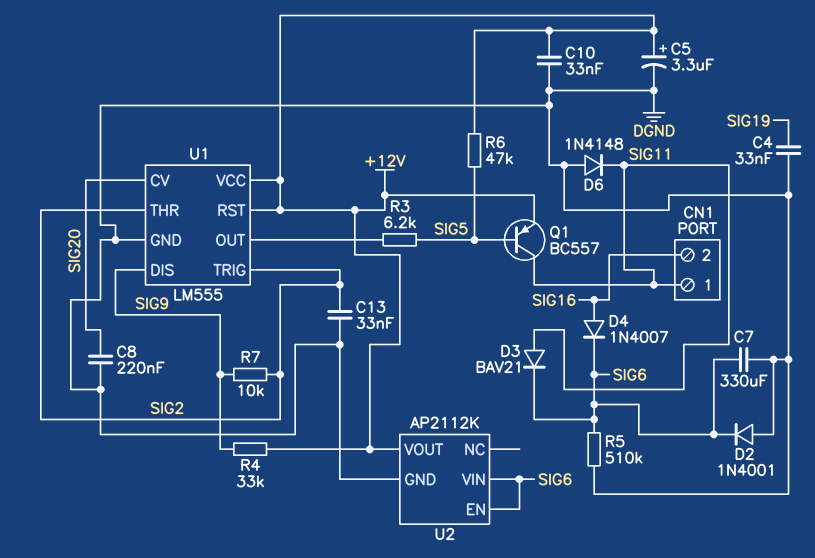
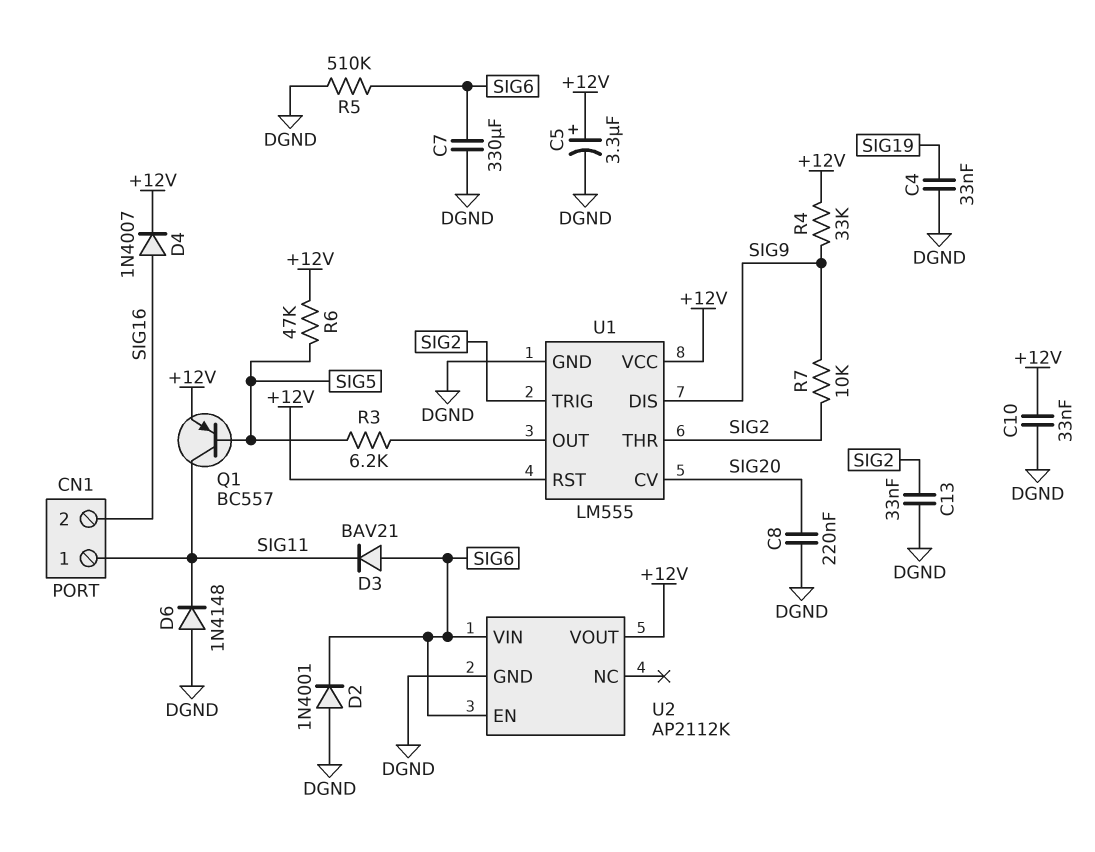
D3: diode BAV21 (A SIG11, K SIG6) -> diode BAV21 (A SIG6, K SIG11)
D4: diode 1N4007 (A SIG16, K SIG6) -> diode 1N4007 (A SIG16, K +12V)

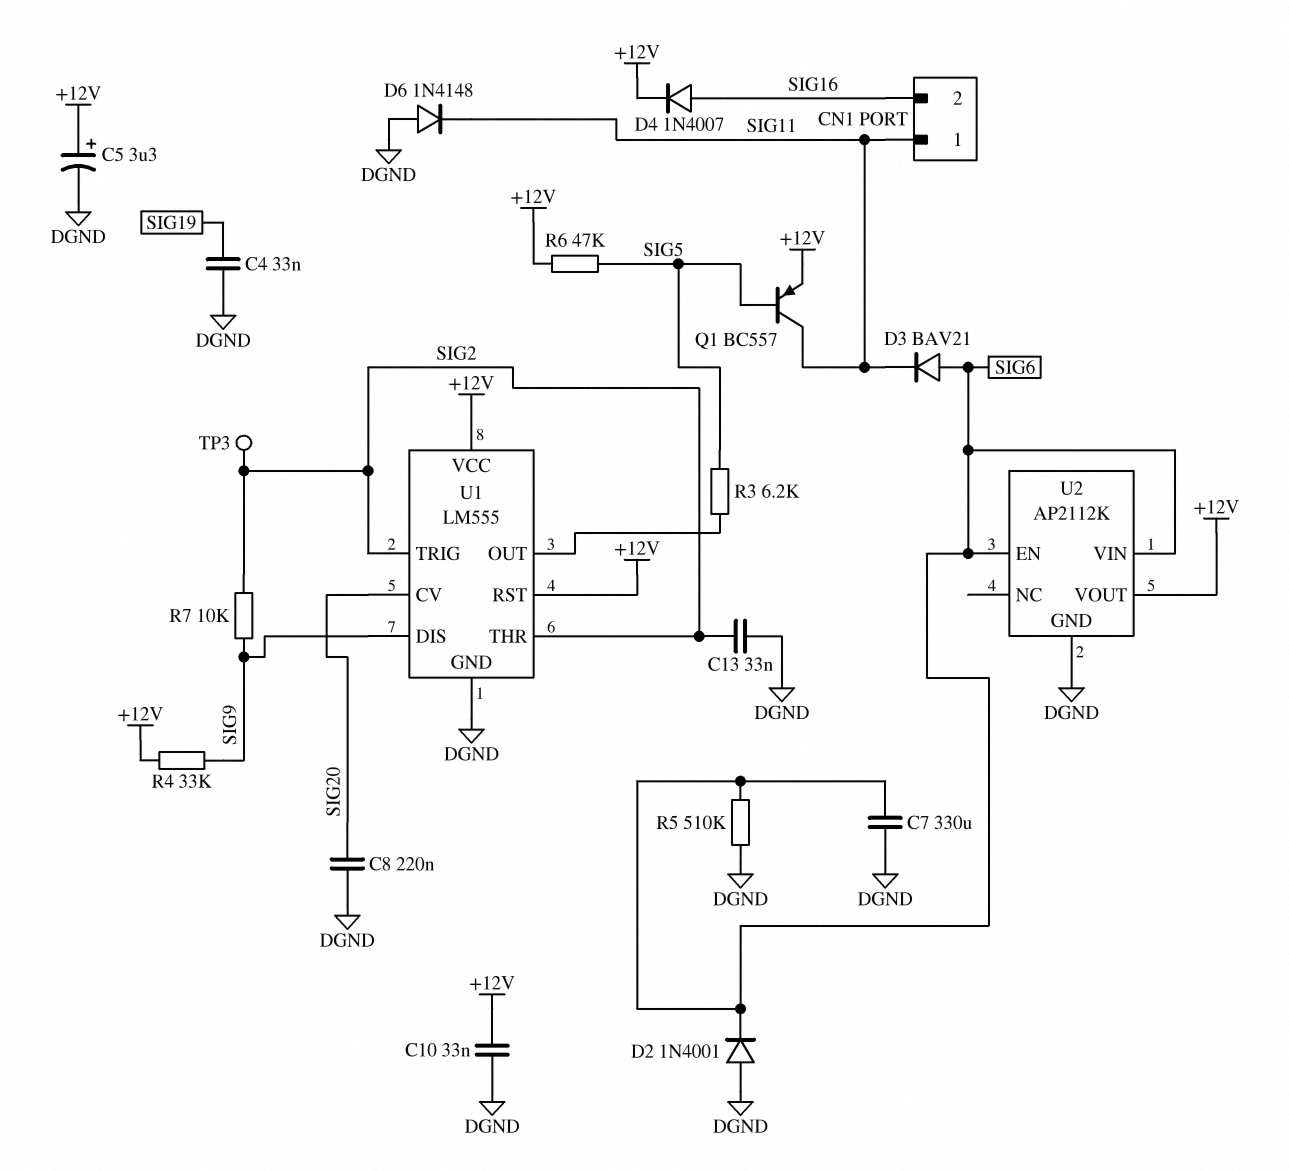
TP3: none -> test point (SIG2)

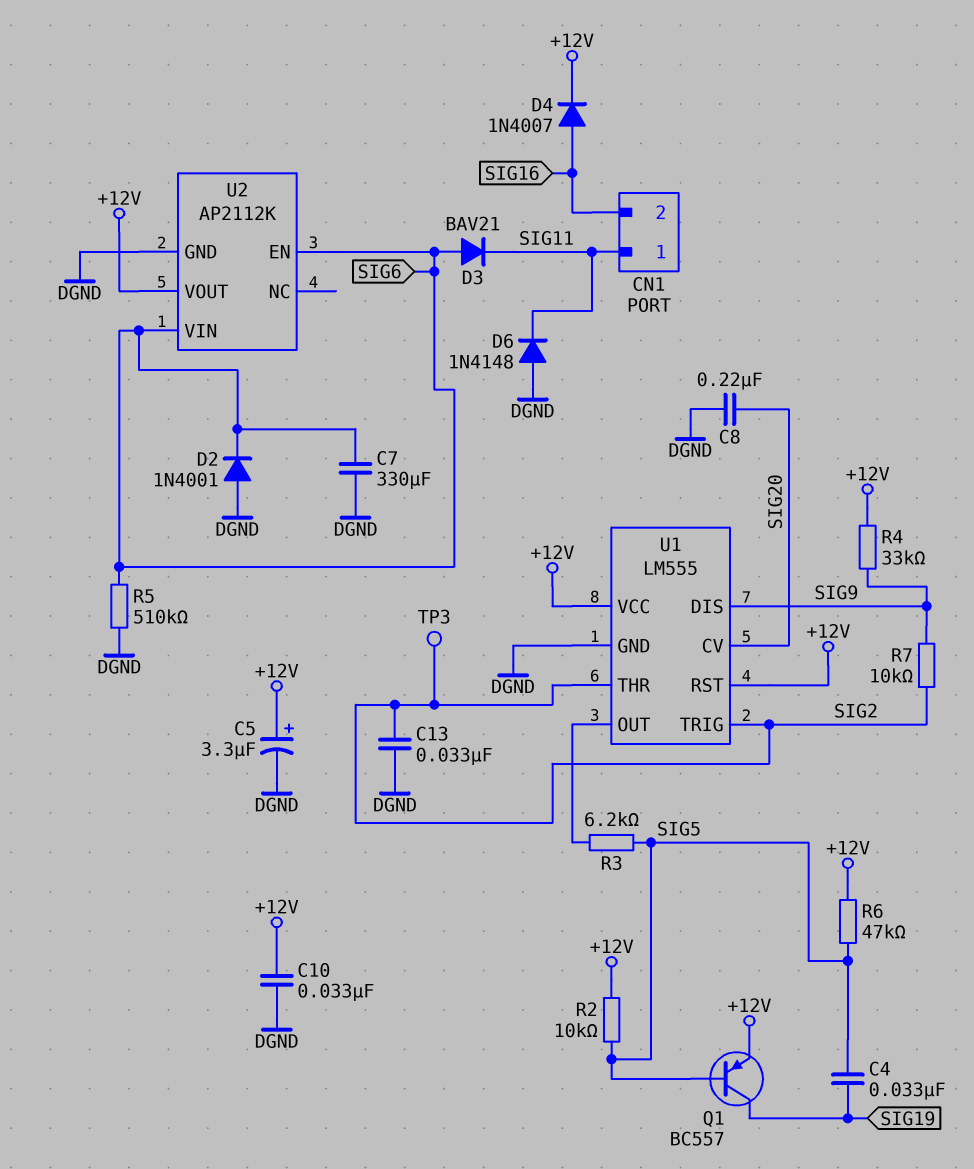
C4: 33nF (DGND, SIG19) -> 33nF (SIG5, SIG19)
Q1: PNP BC557 (B SIG5, C SIG11, E +12V) -> PNP BC557 (B SIG5, C SIG19, E +12V)
R2: none -> 10k (+12V, SIG5)

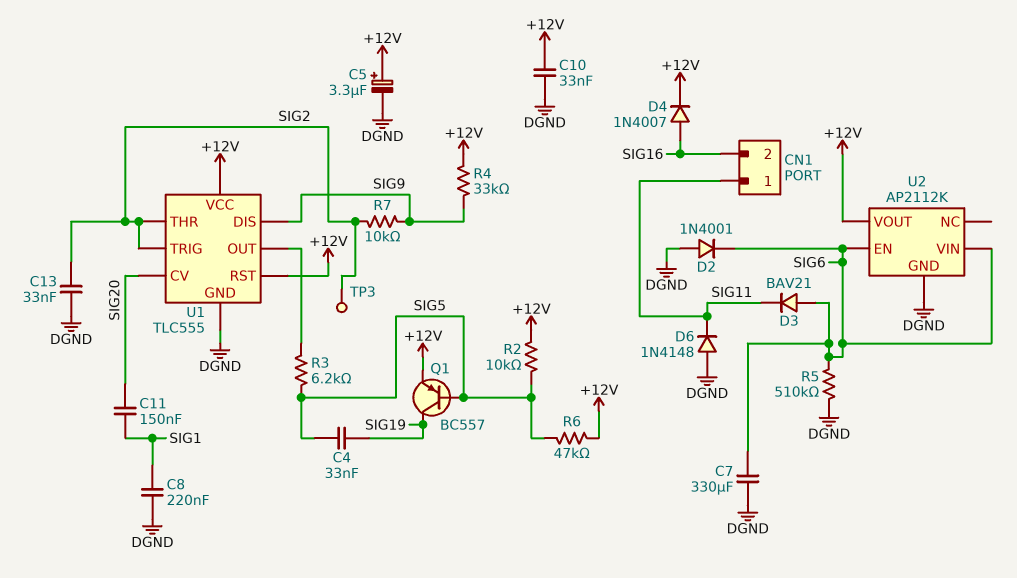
C8: 220nF (DGND, SIG20) -> 220nF (DGND, SIG1)
C11: none -> 150nF (SIG1, SIG20)
U1: LM555 -> TLC555

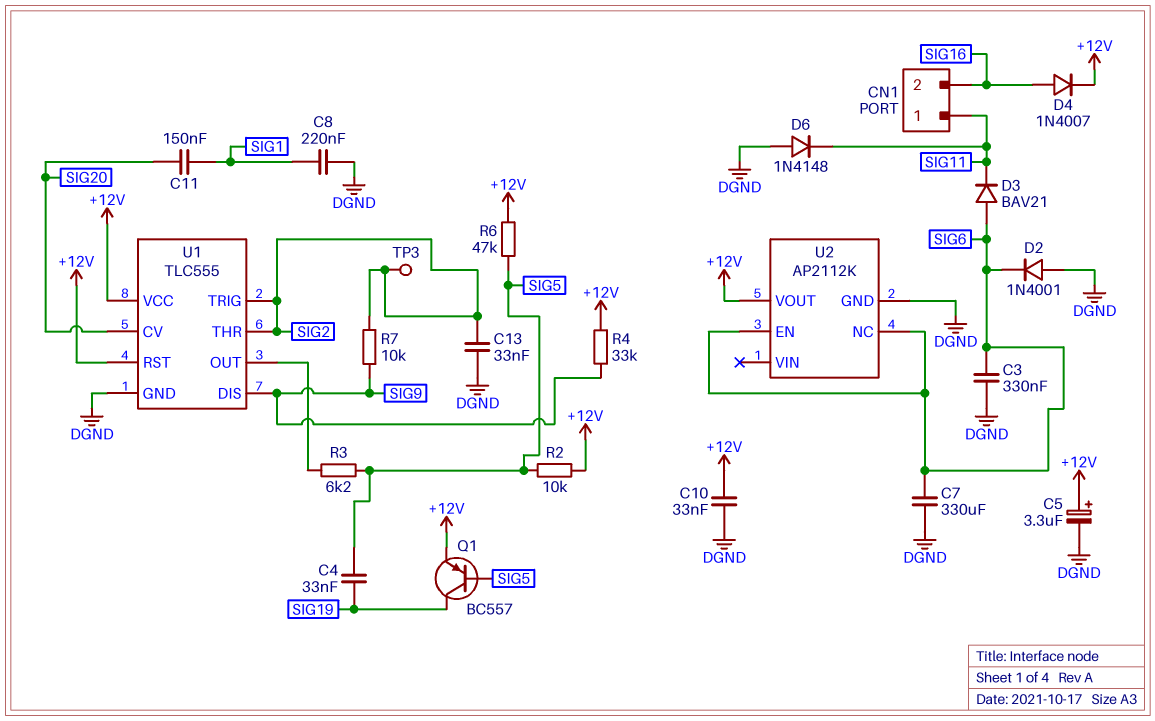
C3: none -> 330nF (DGND, SIG6)
R5: 510k (DGND, SIG6) -> none
U2 pin NC: none -> SIG6
U2 pin VIN: SIG6 -> none

